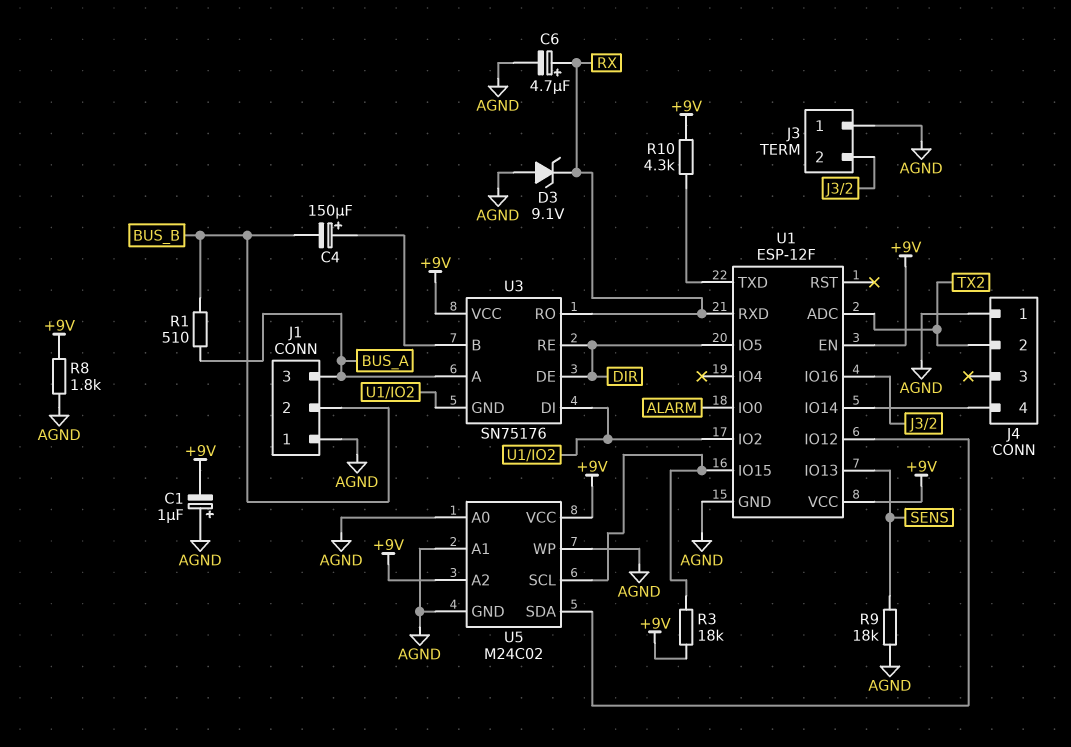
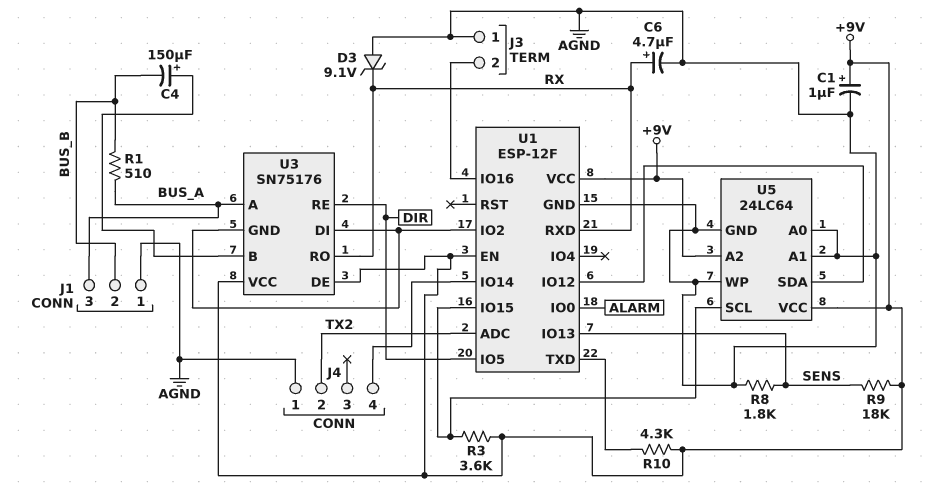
C1: 1uF (plus AGND, minus +9V) -> 1uF (plus +9V, minus AGND)
R3: 18k (+9V, U1/IO15) -> 3.6k (+9V, U1/IO15)
R8: 1.8k (+9V, AGND) -> 1.8k (AGND, SENS)
R9: 18k (AGND, SENS) -> 18k (+9V, SENS)
U3 pin DE: DIR -> +9V
U5: M24C02 -> 24LC64

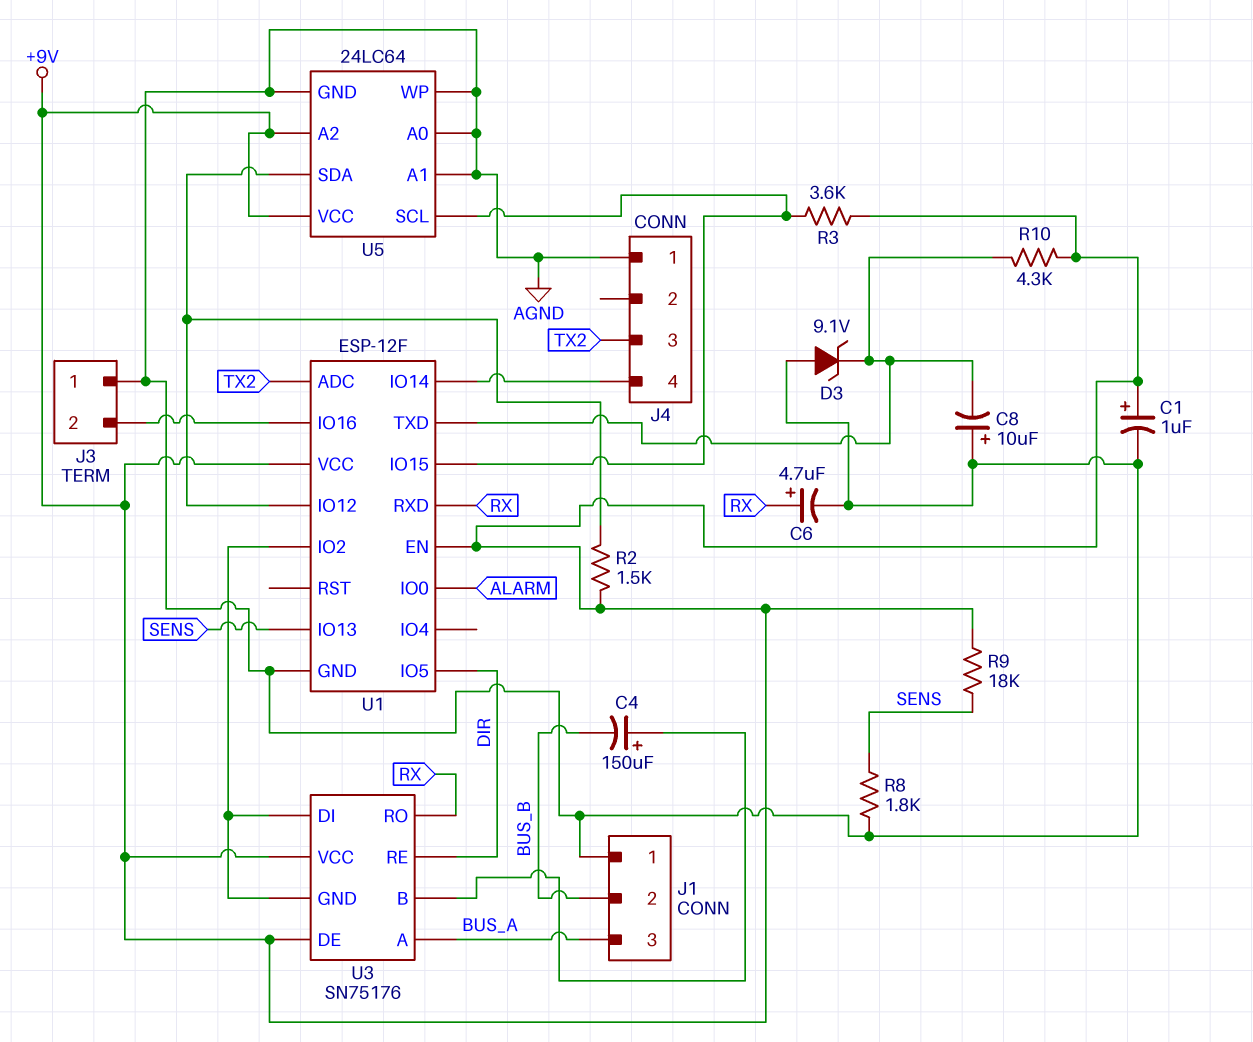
C8: none -> 10uF (plus AGND, minus U1/TXD)
D3: zener 9.1V (A AGND, K RX) -> zener 9.1V (A AGND, K U1/TXD)
J4 pin 2: TX2 -> none
J4 pin 3: none -> TX2
R1: 510 (BUS_A, BUS_B) -> none
R2: none -> 1.5k (+9V, U1/IO12)

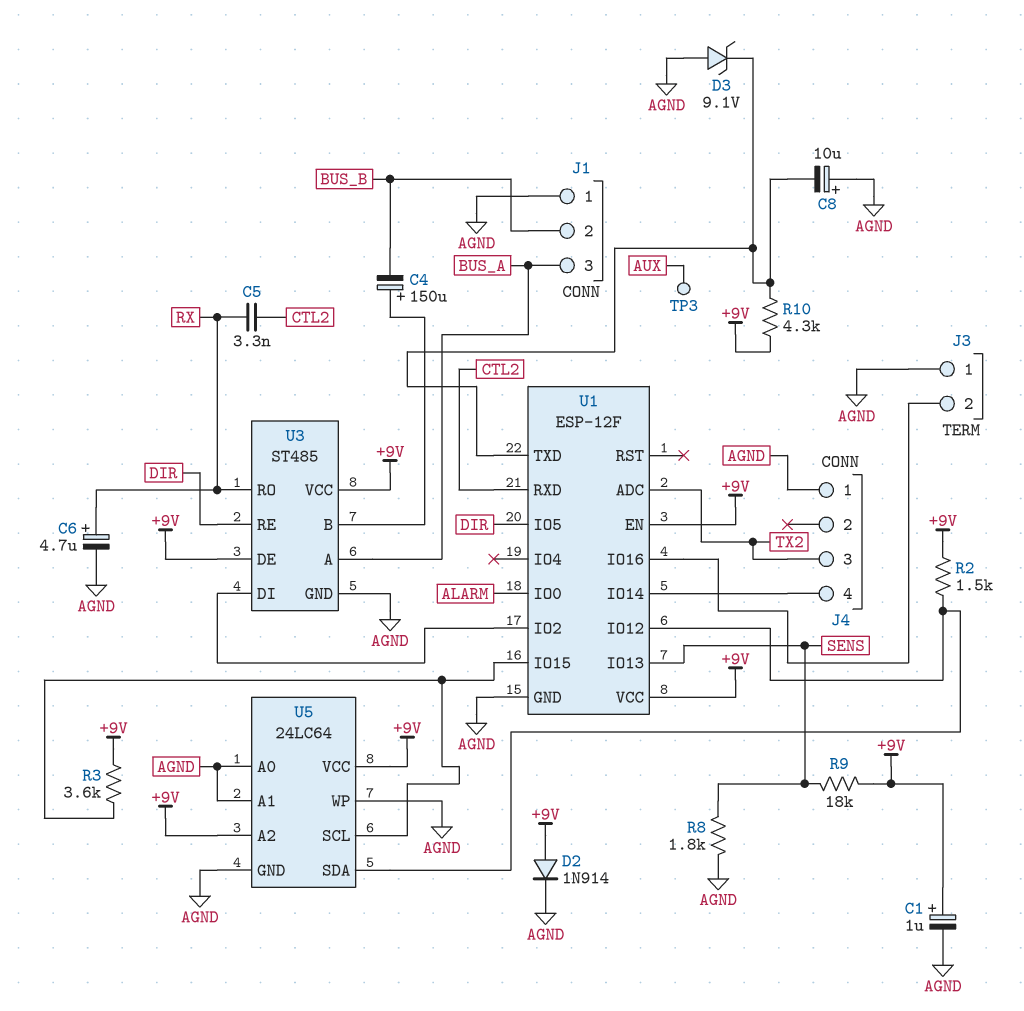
C5: none -> 3.3nF (CTL2, RX)
D2: none -> diode 1N914 (A +9V, K AGND)
TP3: none -> test point (AUX)
U1 pin RXD: RX -> CTL2
U3: SN75176 -> ST485
U3 pin GND: U1/IO2 -> AGND

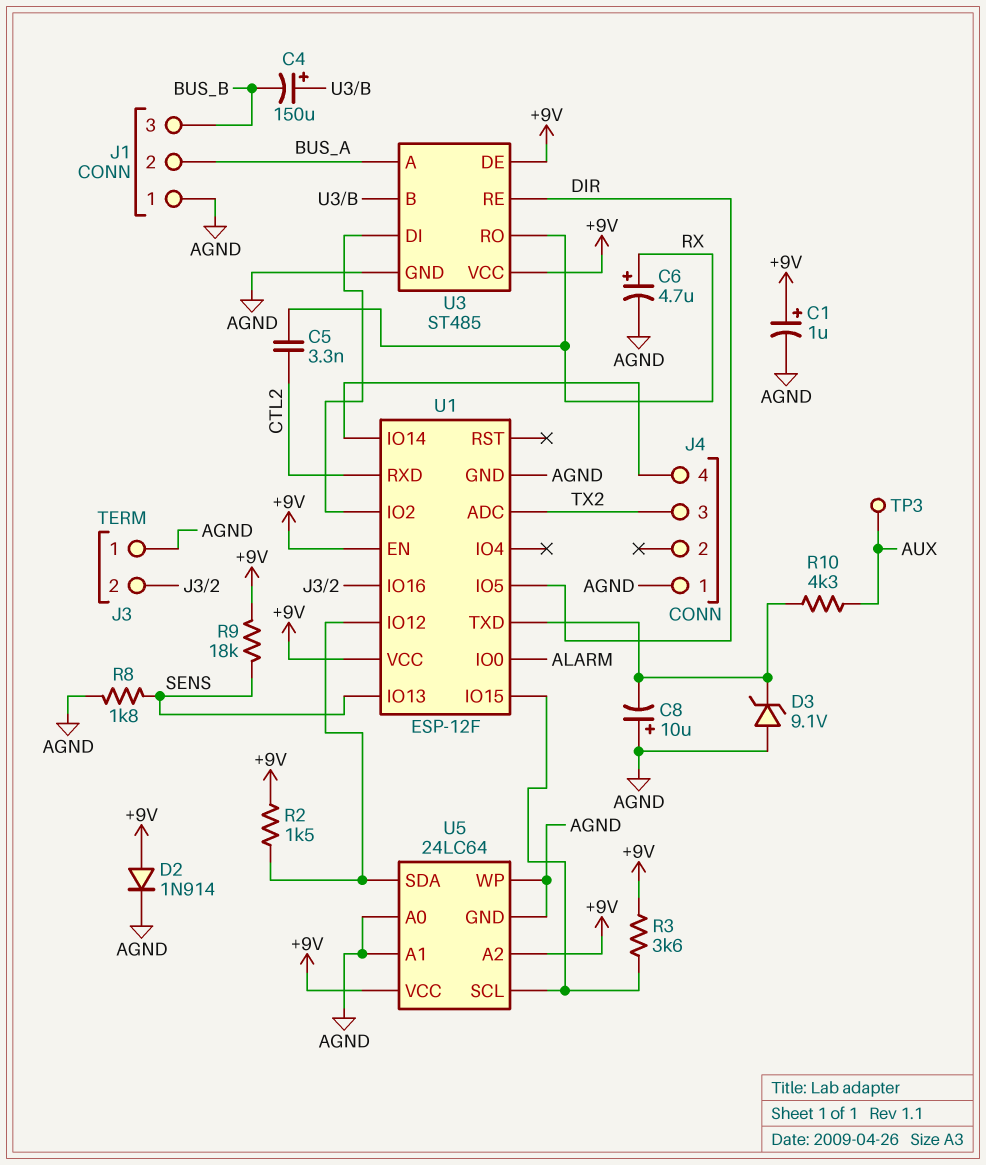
J1 pin 2: BUS_B -> BUS_A
J1 pin 3: BUS_A -> BUS_B
R10: 4.3k (+9V, U1/TXD) -> 4.3k (AUX, U1/TXD)

